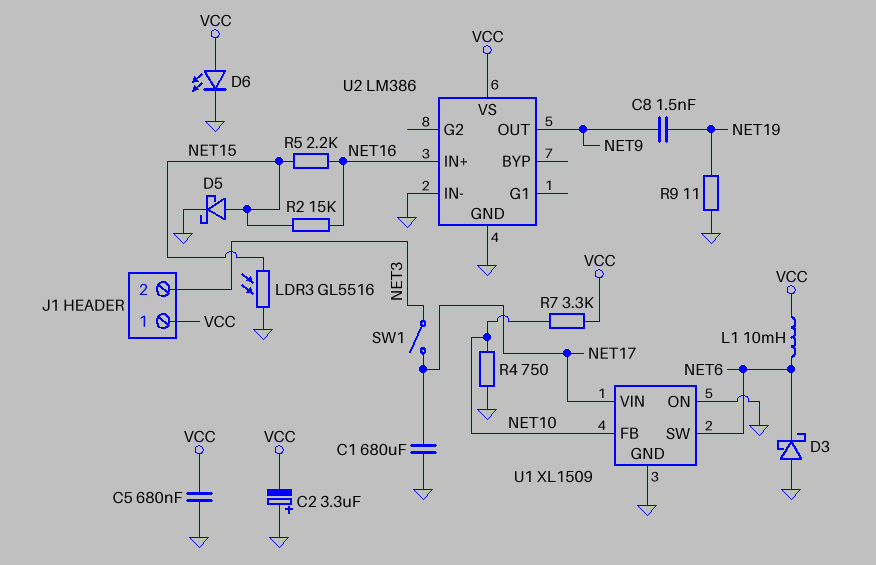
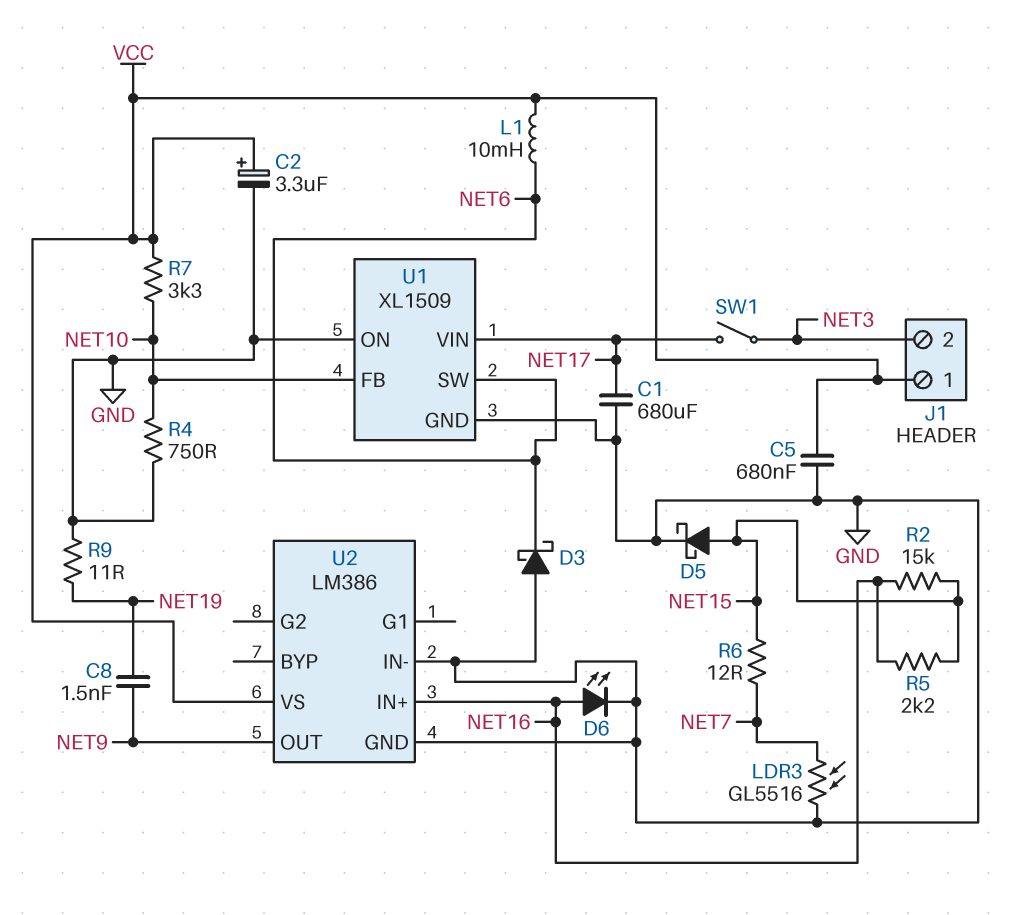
C2: 3.3uF (plus GND, minus VCC) -> 3.3uF (plus VCC, minus GND)
D6: LED (A VCC, K GND) -> LED (A NET16, K GND)
LDR3: GL5516 (GND, NET15) -> GL5516 (GND, NET7)
R6: none -> 12 (NET7, NET15)

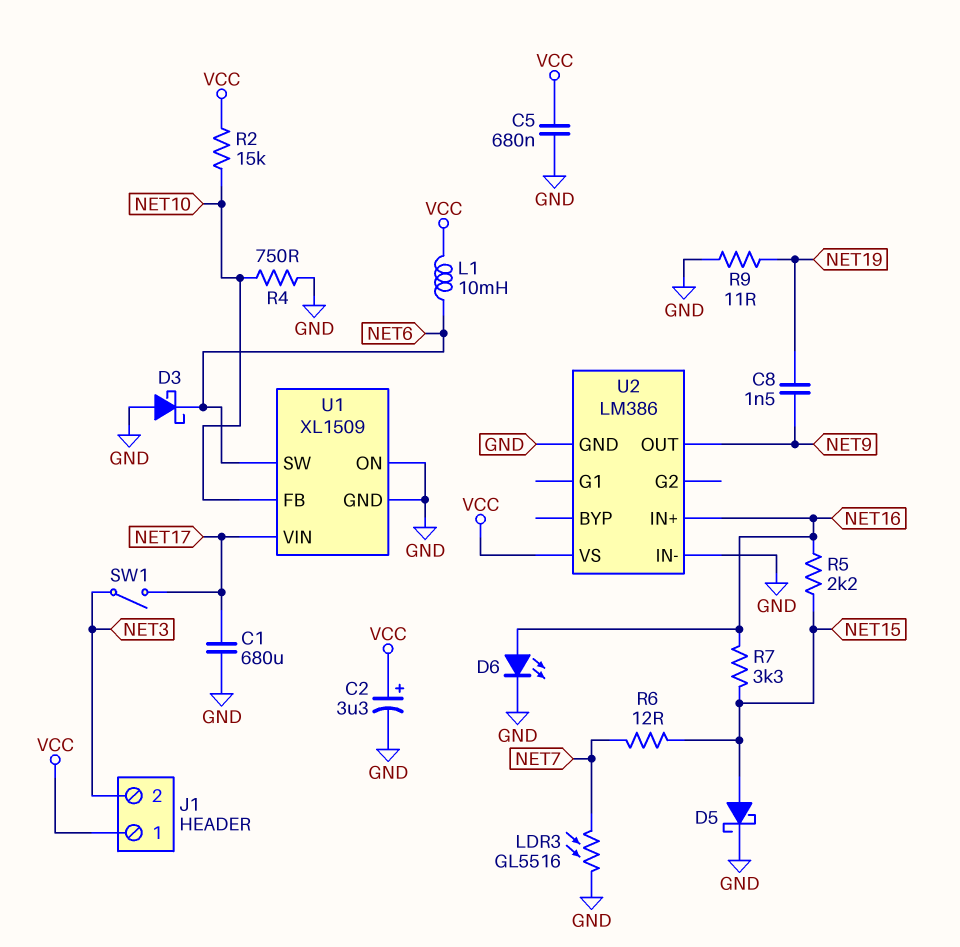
R2: 15k (NET15, NET16) -> 15k (NET10, VCC)
R7: 3.3k (NET10, VCC) -> 3.3k (NET15, NET16)

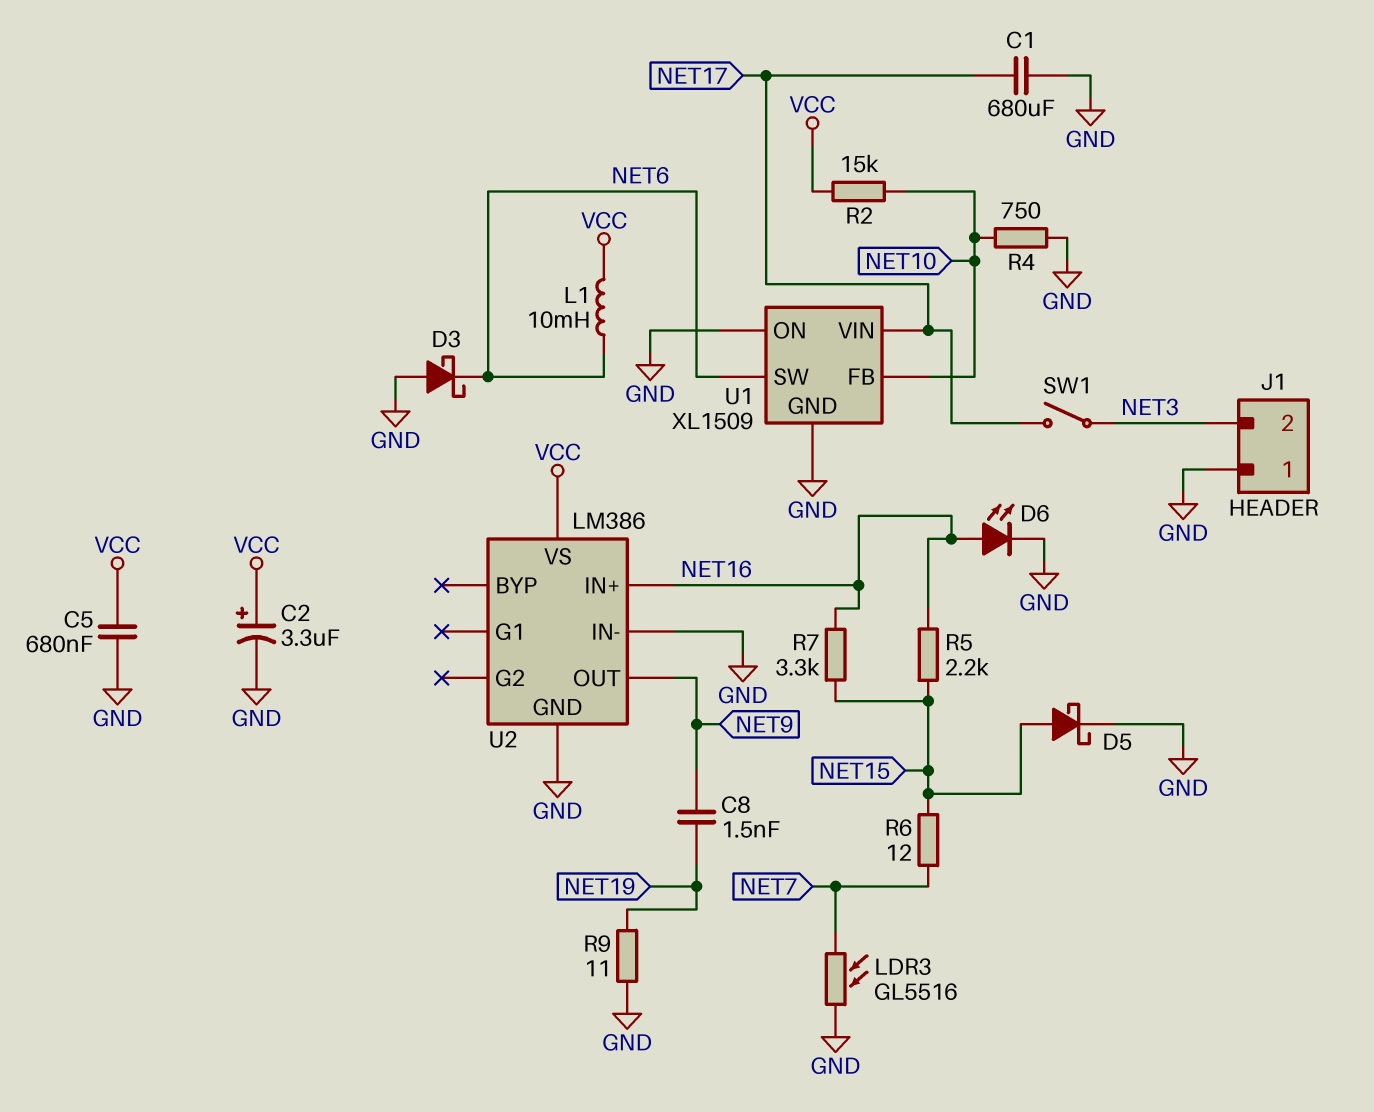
J1 pin 1: VCC -> GND

